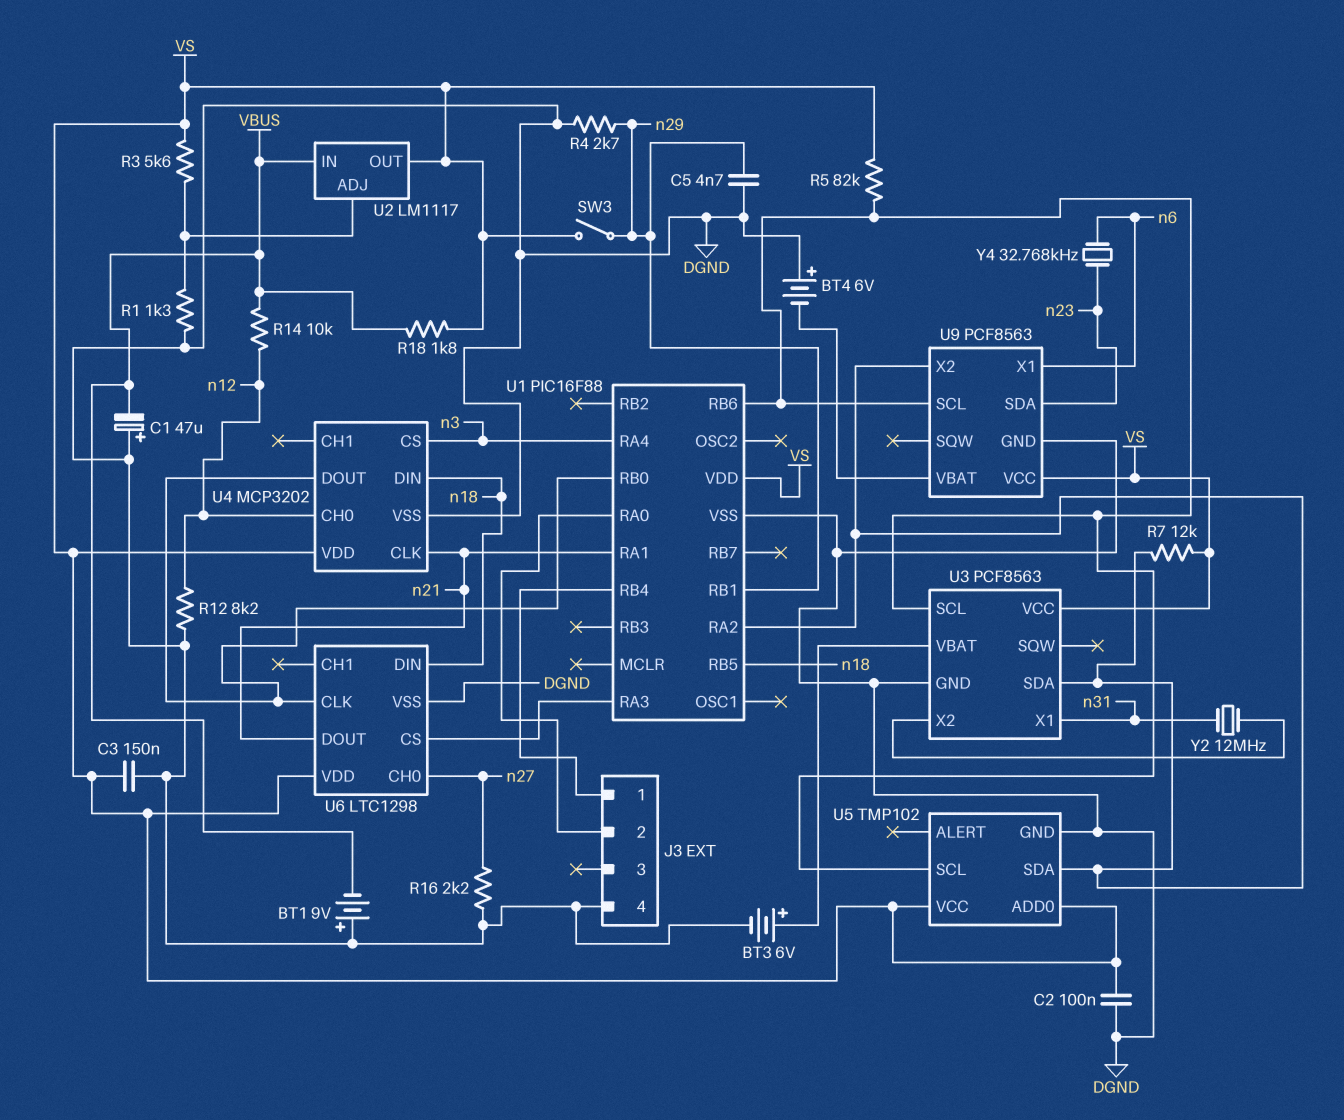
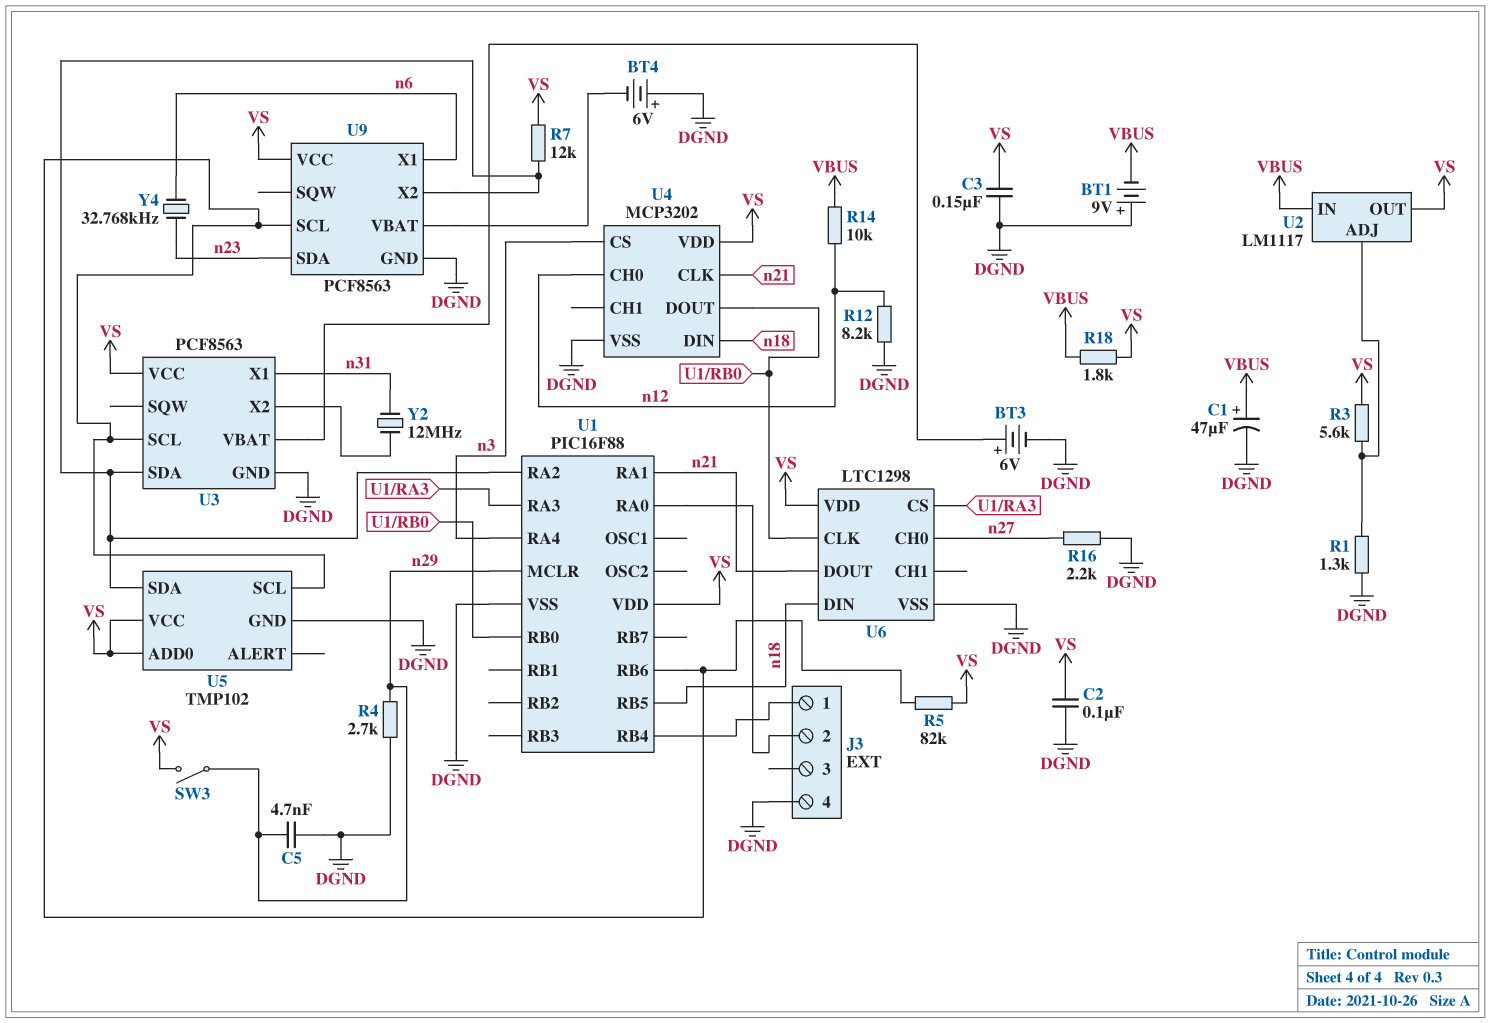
C1: 47uF (plus DGND, minus VBUS) -> 47uF (plus VBUS, minus DGND)
U1 pin MCLR: none -> n29
U1 pin RB1: n29 -> none

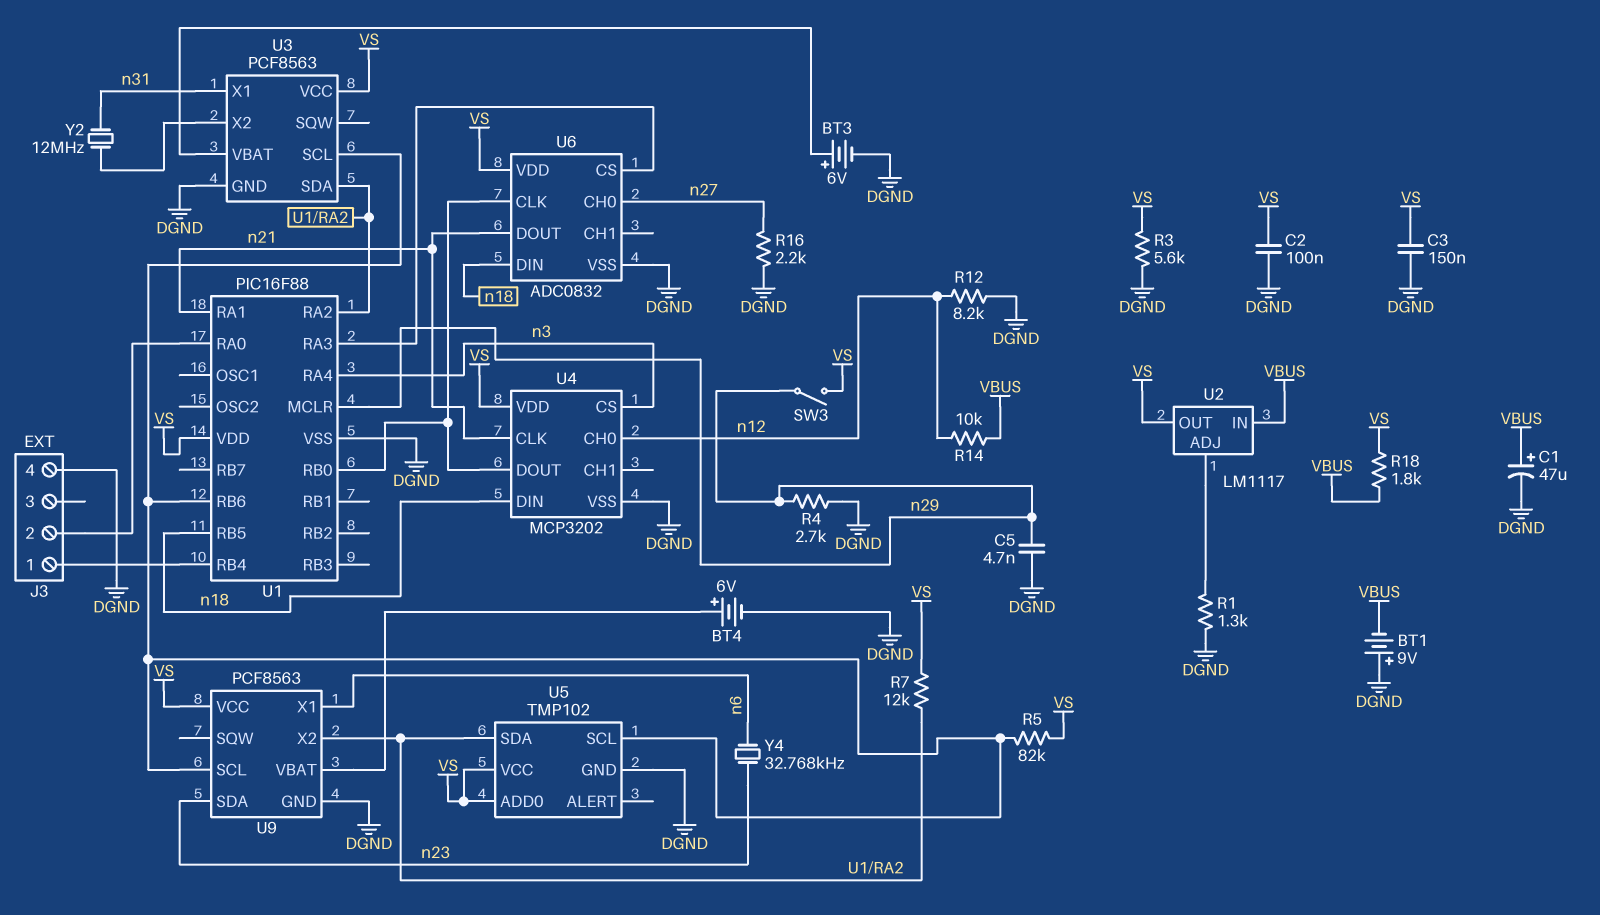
BT4: 6V (plus DGND, minus U9/VBAT) -> 6V (plus U9/VBAT, minus DGND)
R3: 5.6k (U2/ADJ, VS) -> 5.6k (DGND, VS)
U6: LTC1298 -> ADC0832

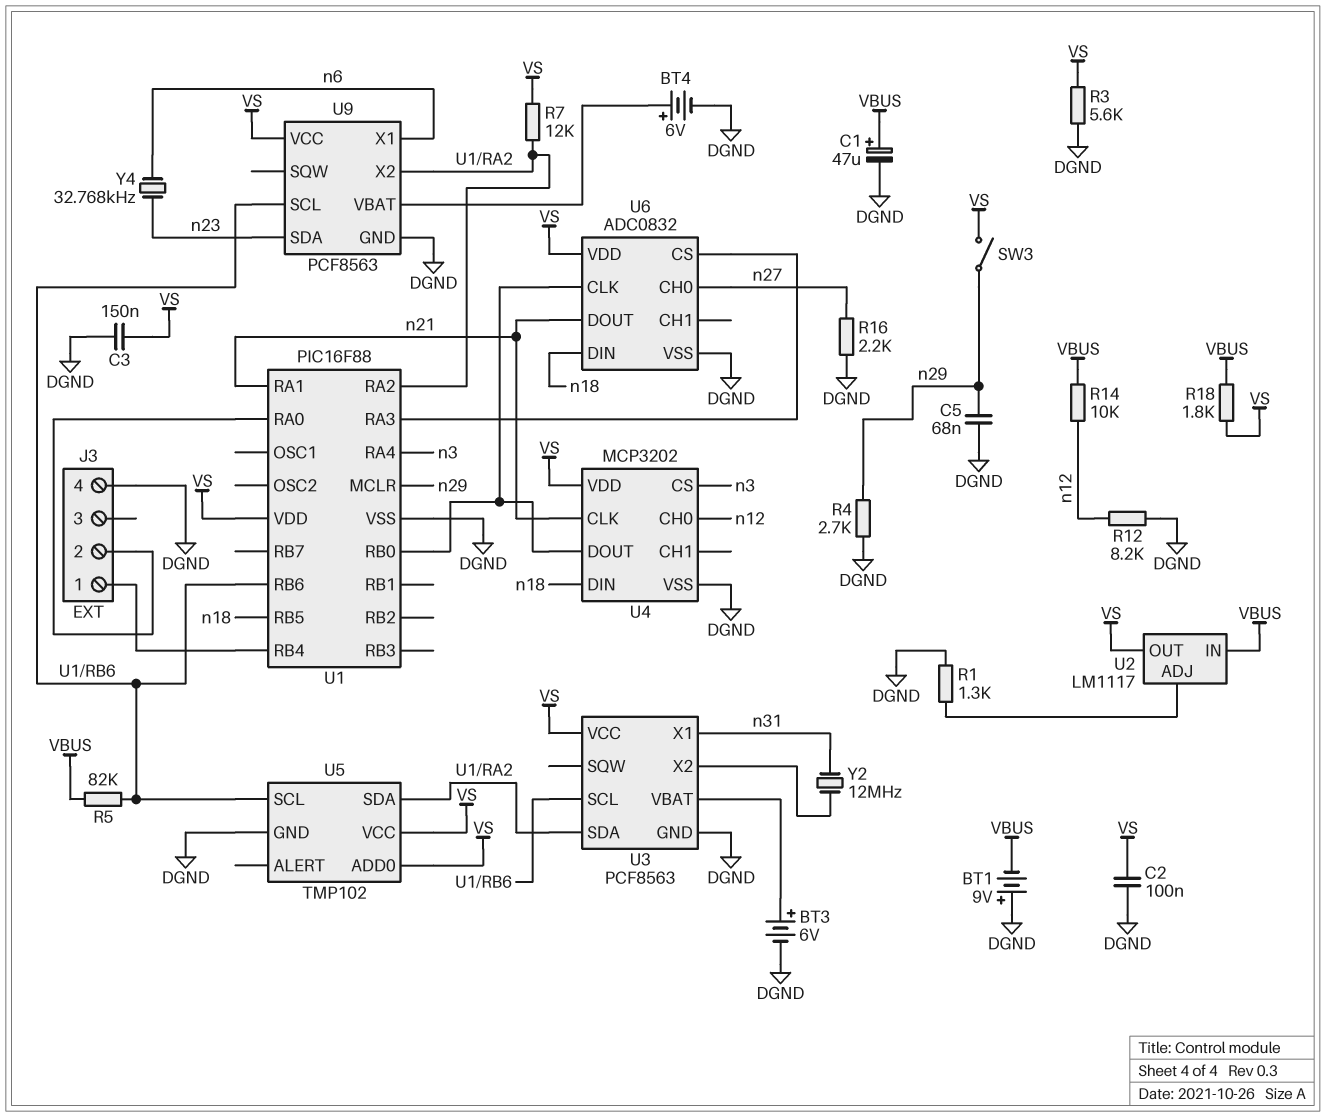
C5: 4.7nF (DGND, n29) -> 68nF (DGND, n29)
R5: 82k (U1/RB6, VS) -> 82k (U1/RB6, VBUS)

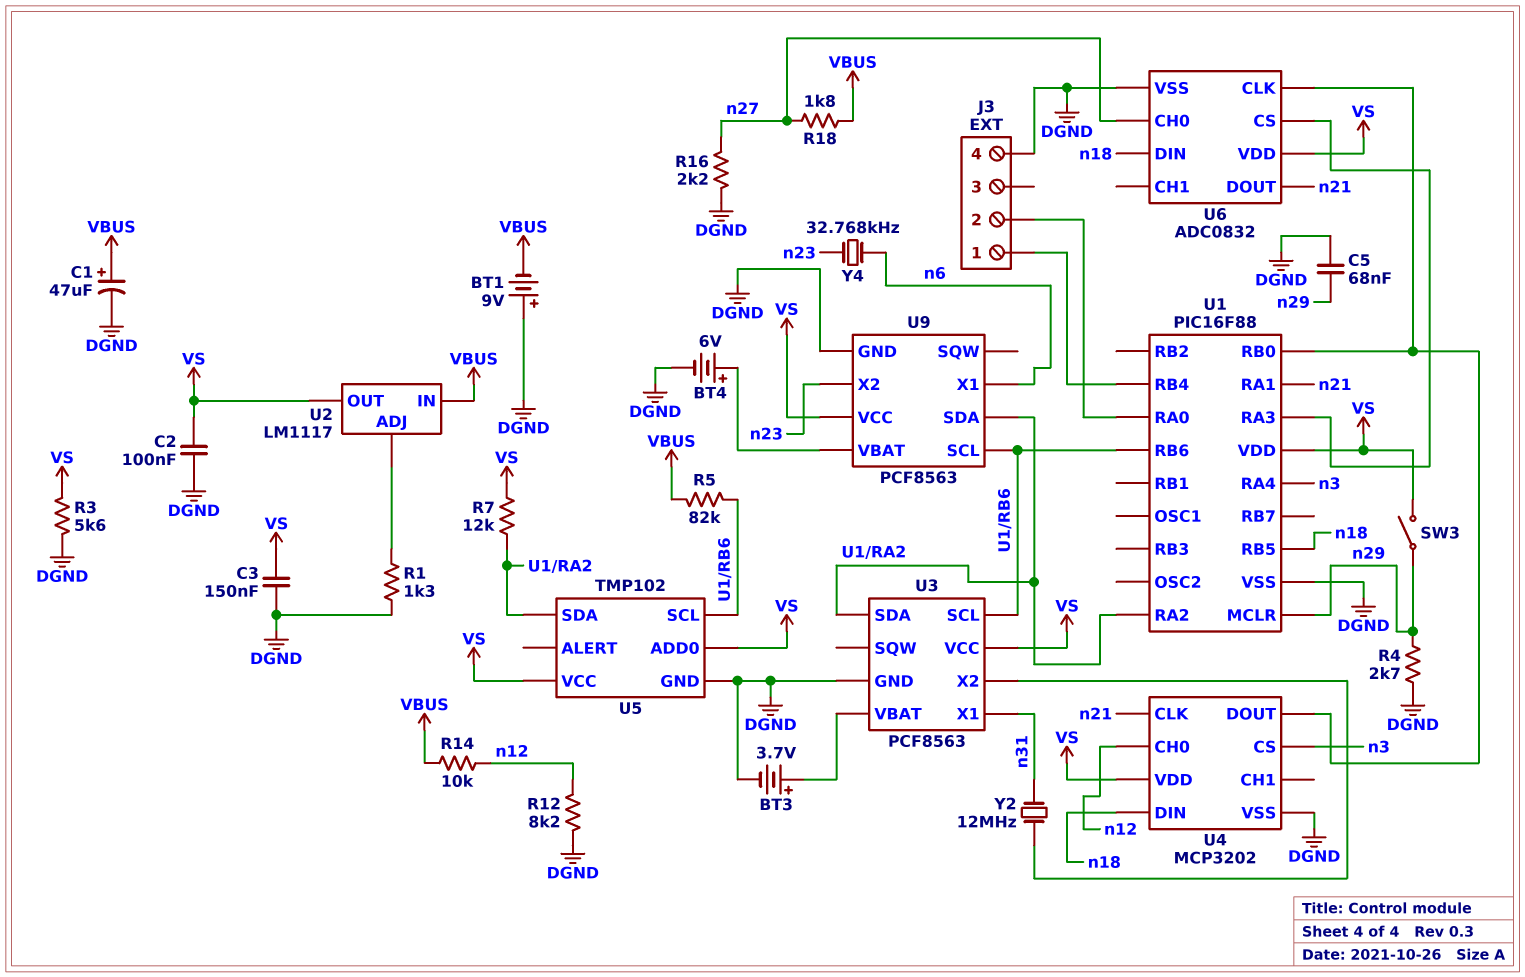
BT3: 6V (plus U3/VBAT, minus DGND) -> 3.7V (plus U3/VBAT, minus DGND)
R18: 1.8k (VBUS, VS) -> 1.8k (VBUS, n27)
U9 pin SDA: n23 -> U1/RA2
U9 pin X2: U1/RA2 -> n23

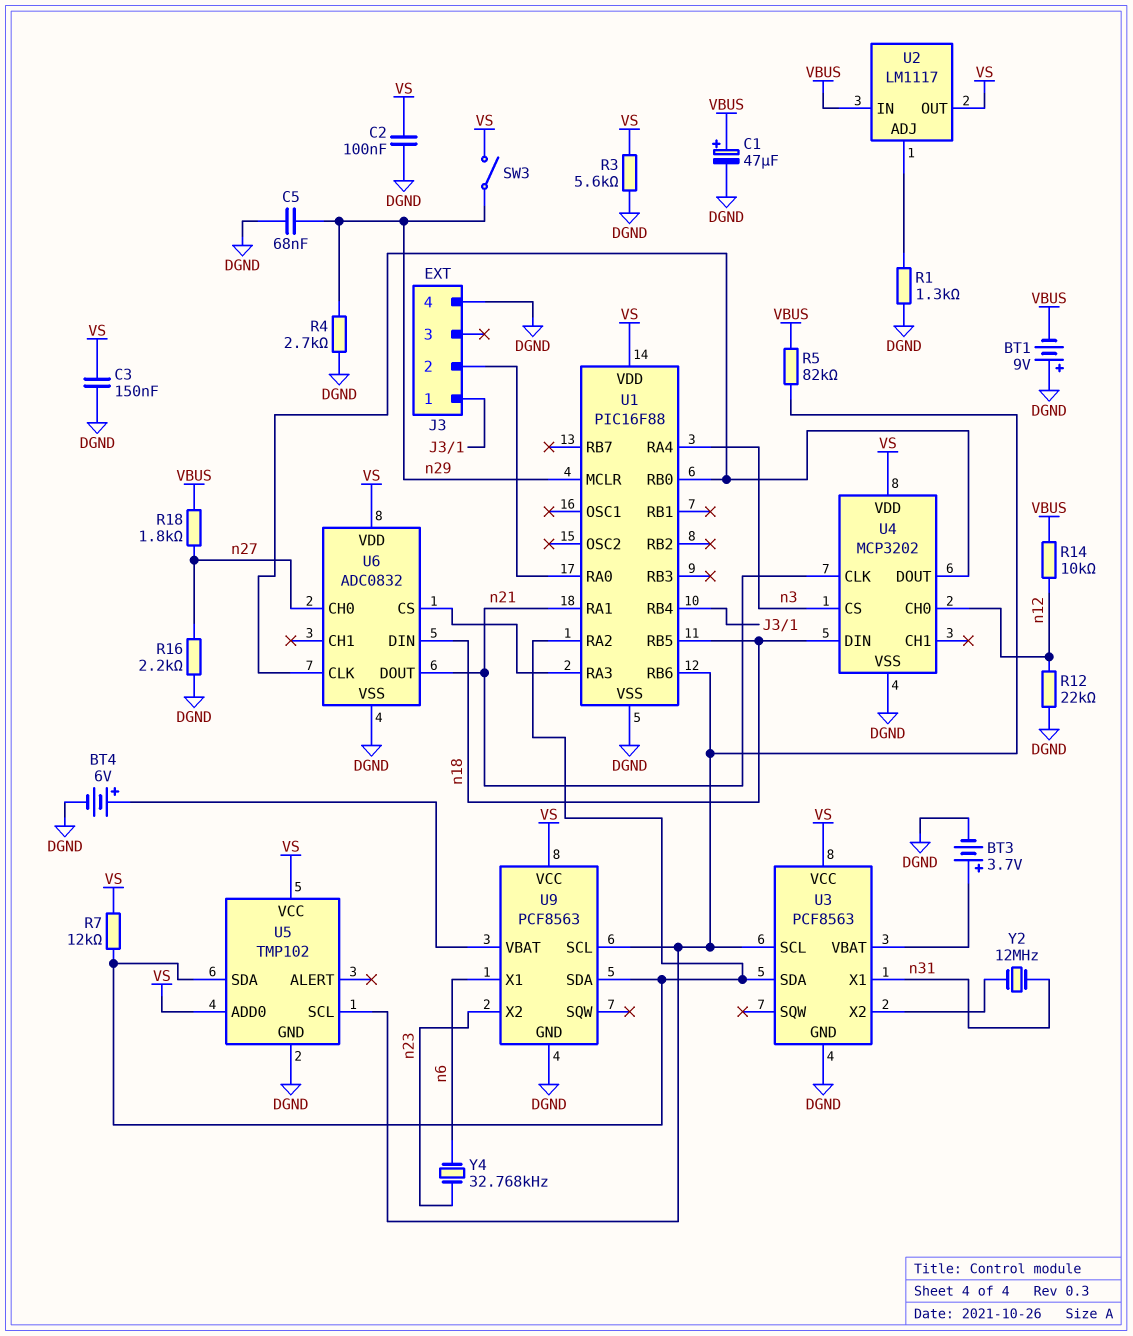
R12: 8.2k (DGND, n12) -> 22k (DGND, n12)

